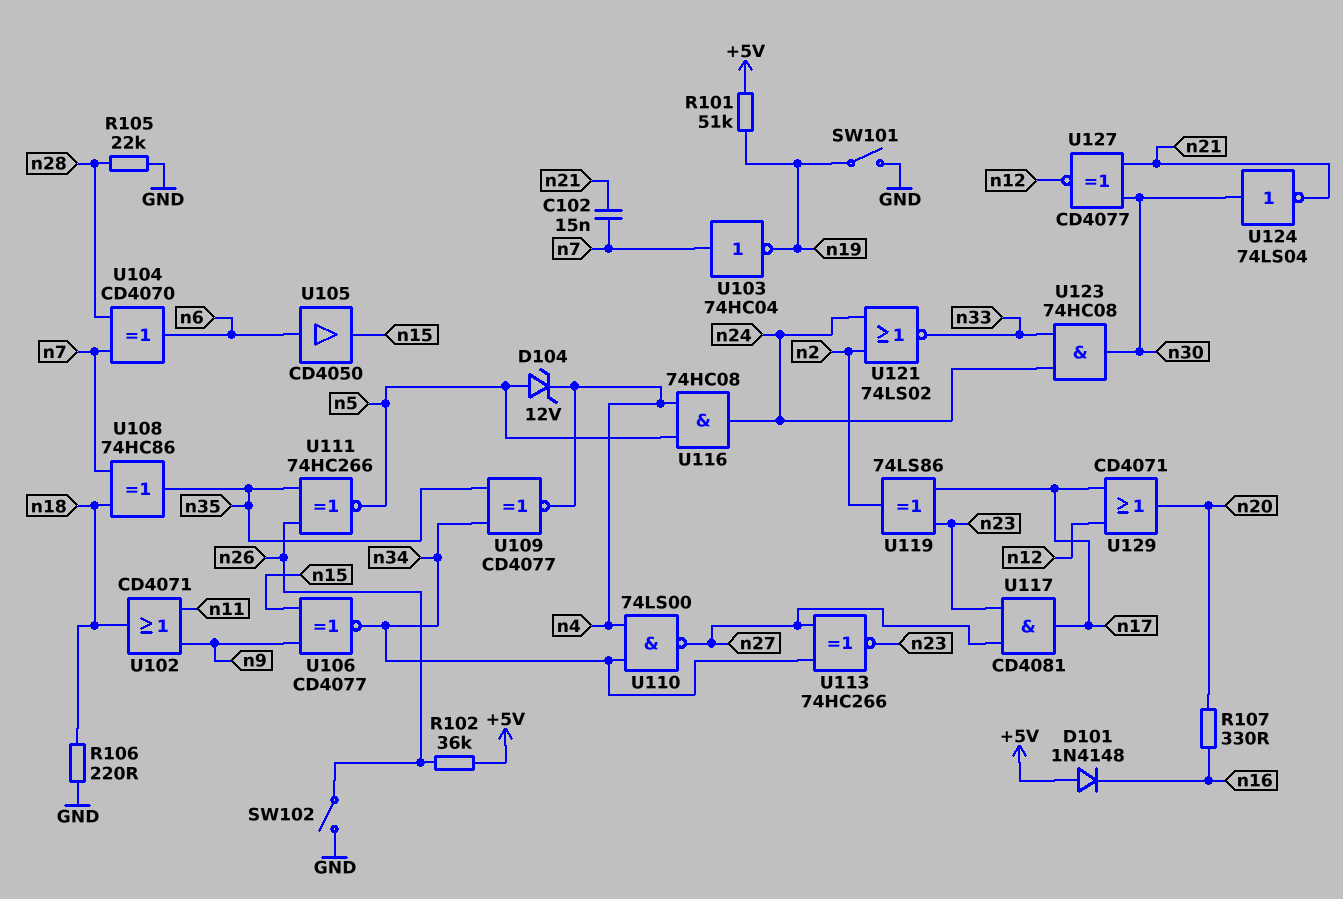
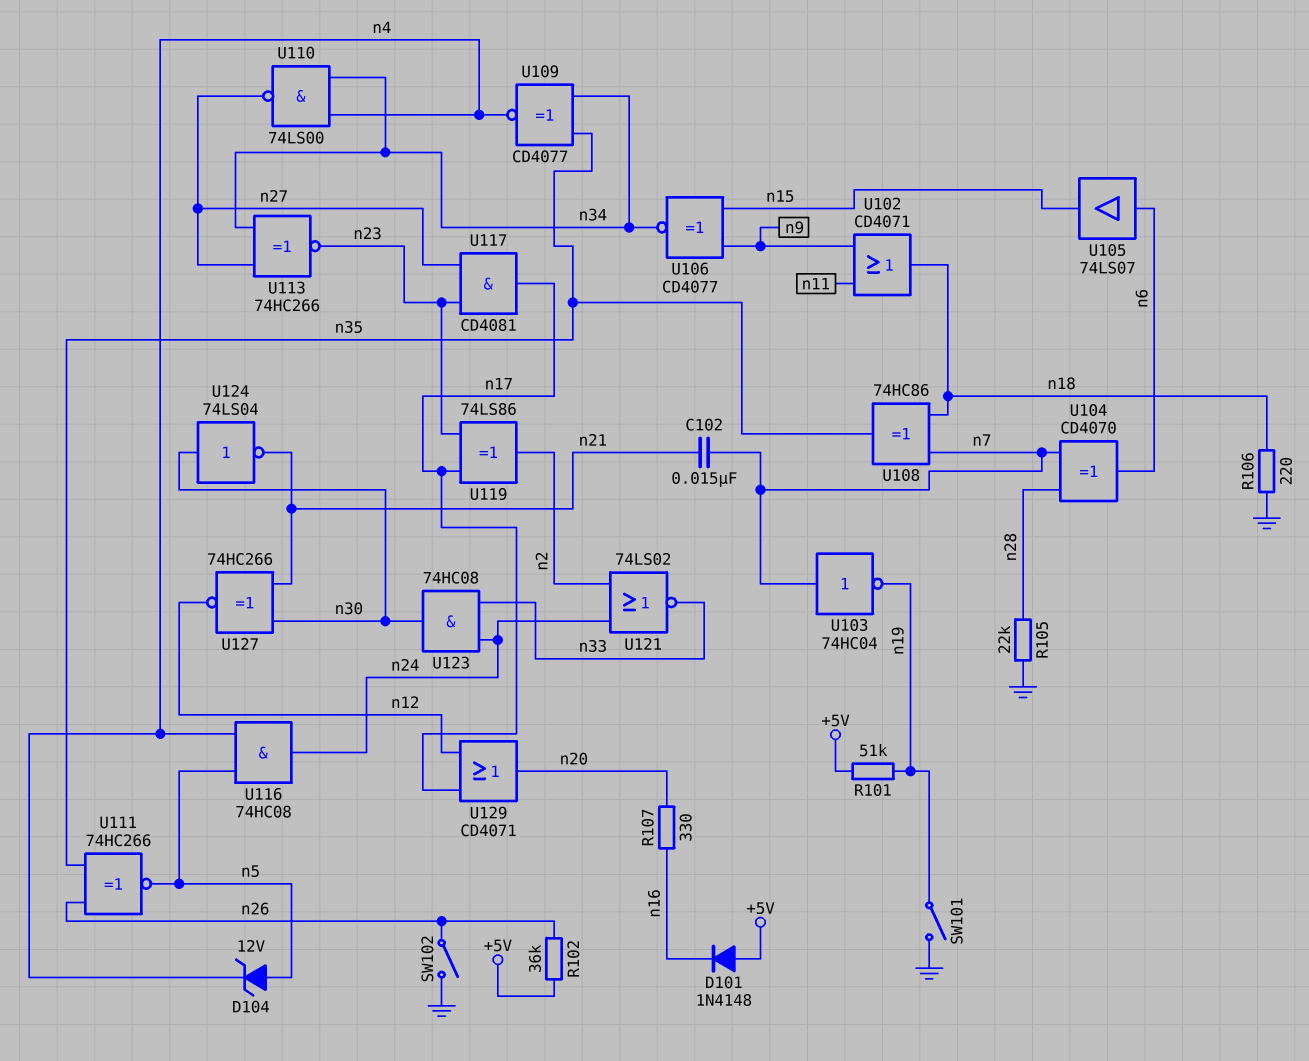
U105: buffer CD4050 (in n6, out n15) -> buffer 74LS07 (in n6, out n15)
U127: XNOR CD4077 (in n21, in n30, out n12) -> XNOR 74HC266 (in n21, in n30, out n12)

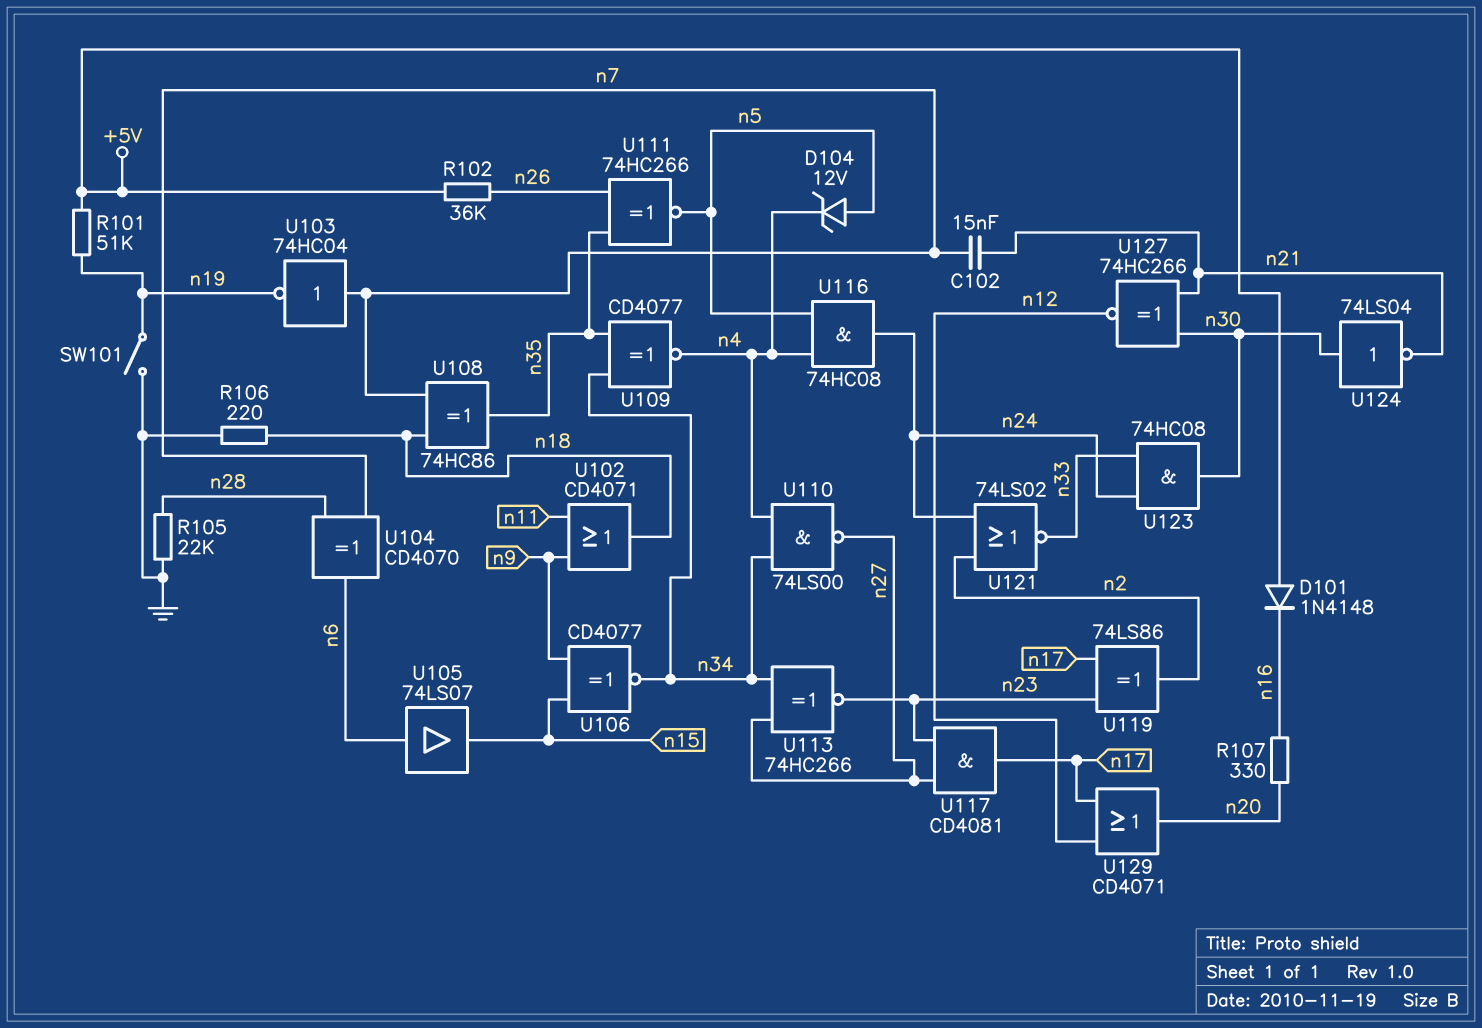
SW102: switch (GND, n26) -> none

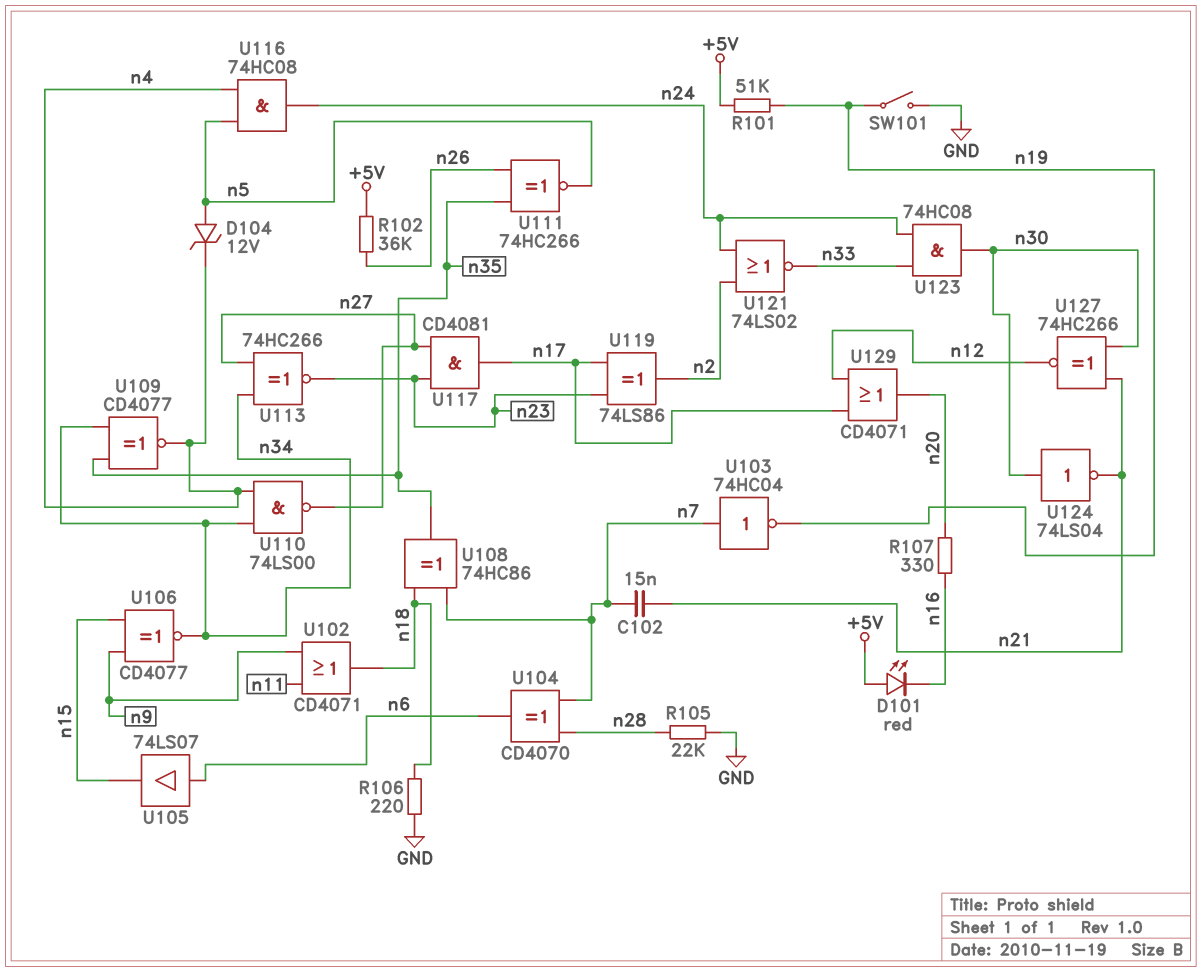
D101: diode 1N4148 (A +5V, K n16) -> LED red (A +5V, K n16)

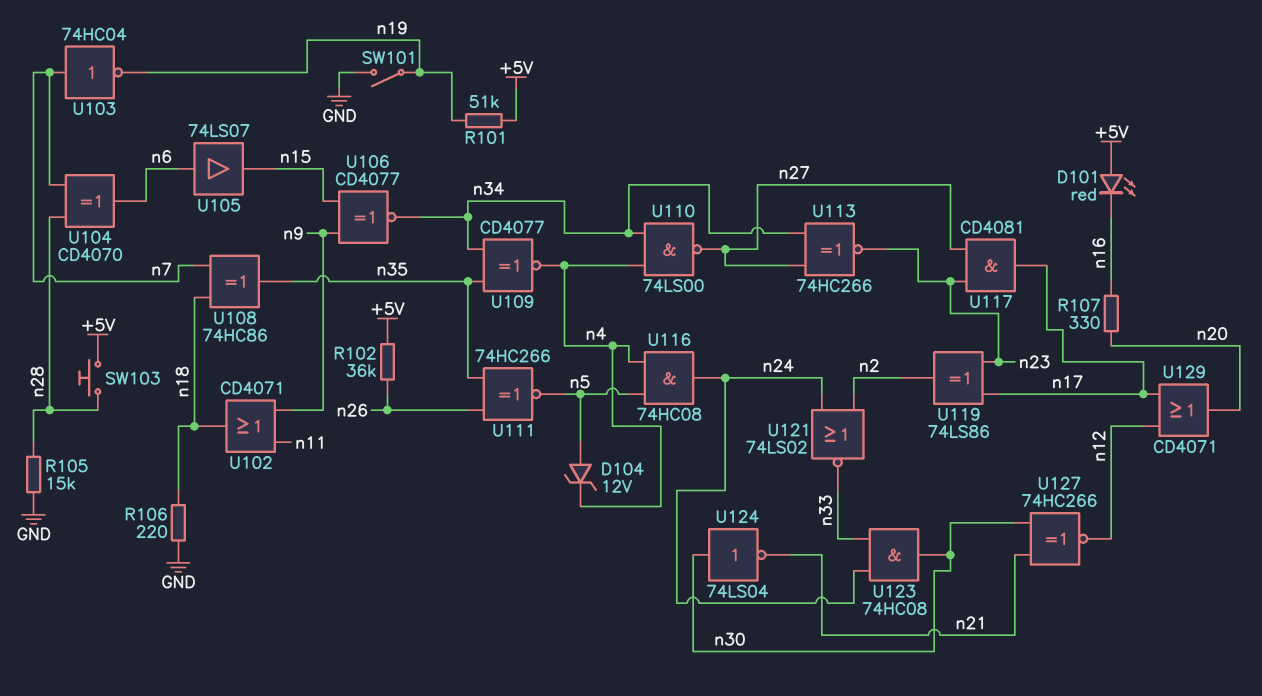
C102: 15nF (n7, n21) -> none
R105: 22k (GND, n28) -> 15k (GND, n28)
SW103: none -> button (+5V, n28)

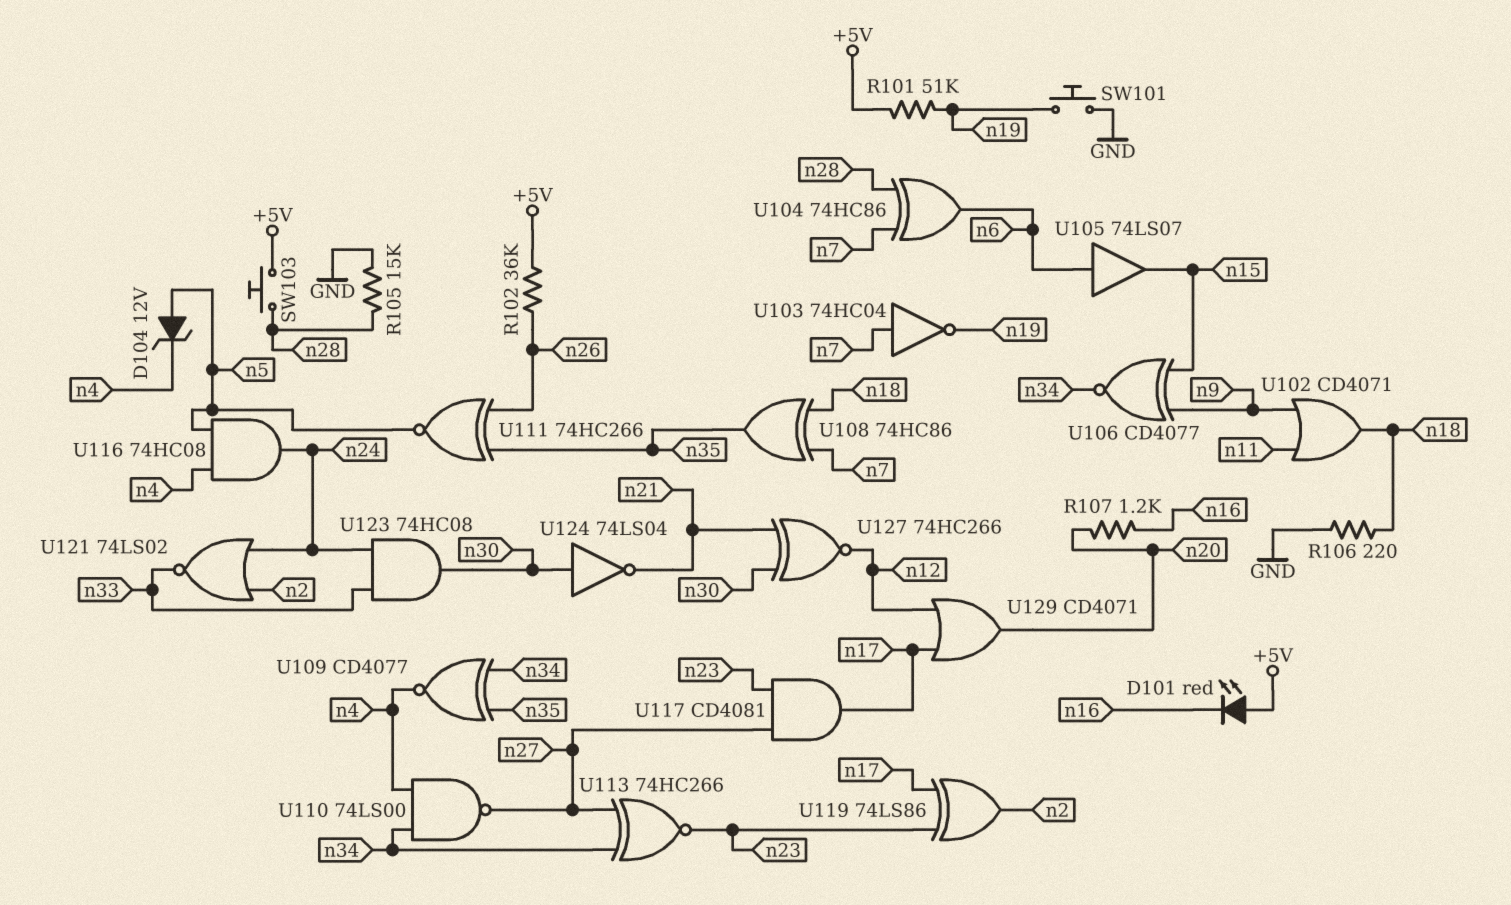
R107: 330 (n16, n20) -> 1.2k (n16, n20)
SW101: switch (GND, n19) -> button (GND, n19)
U104: XOR CD4070 (in n7, in n28, out n6) -> XOR 74HC86 (in n7, in n28, out n6)

